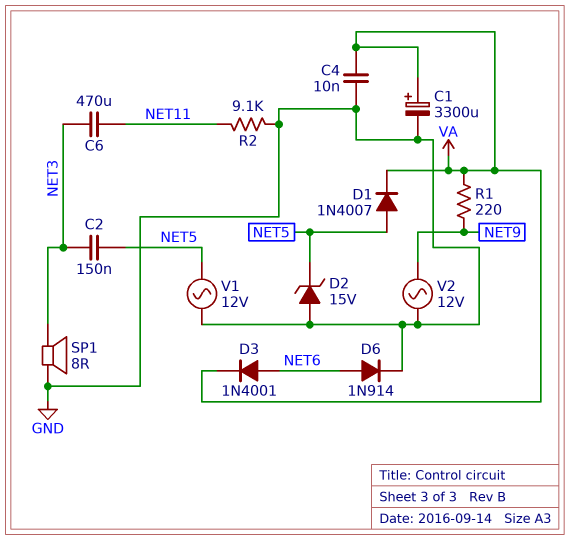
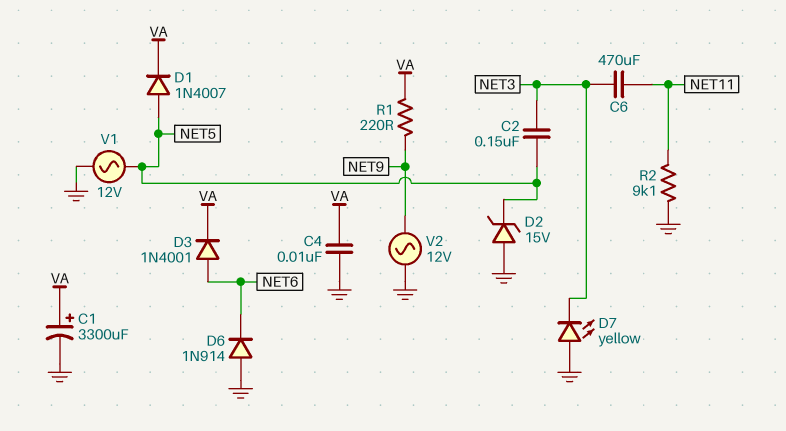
D6: diode 1N914 (A NET6, K GND) -> diode 1N914 (A GND, K NET6)
D7: none -> LED yellow (A GND, K NET3)
SP1: speaker 8R (GND, NET3) -> none

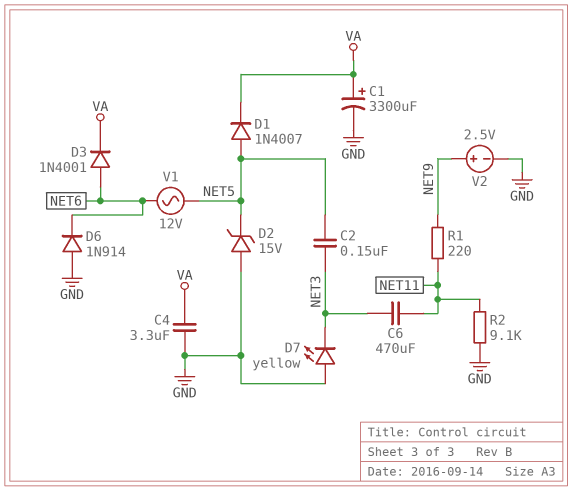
C4: 10nF (GND, VA) -> 3.3uF (GND, VA)
R1: 220 (NET9, VA) -> 220 (NET9, NET11)
V1: AC 12V (GND, NET5) -> AC 12V (NET5, NET6)
V2: AC 12V (GND, NET9) -> 2.5V (plus NET9, minus GND)

